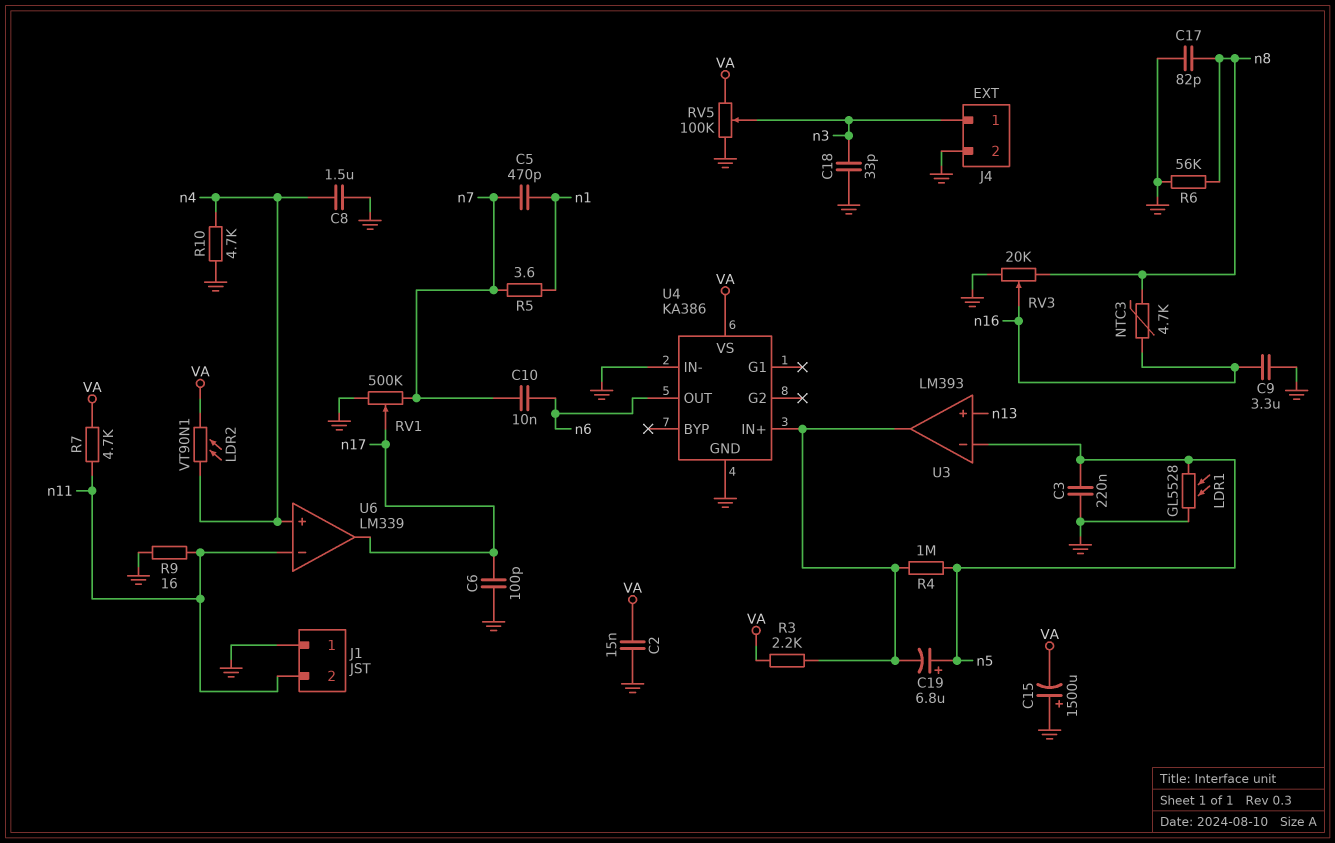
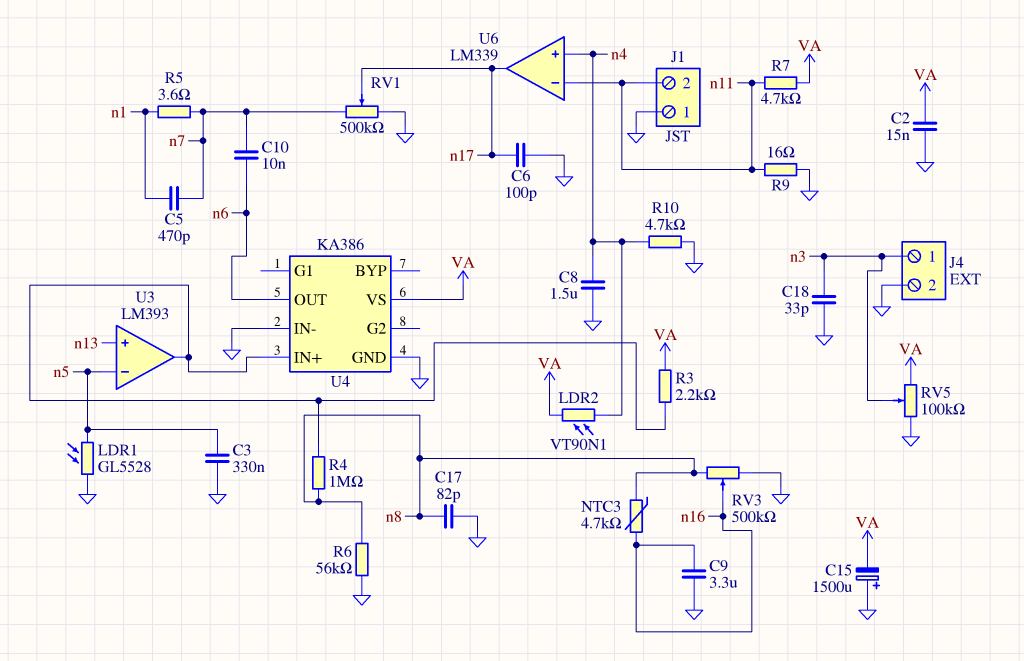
C3: 220nF (GND, n5) -> 330nF (GND, n5)
C19: 6.8uF (plus n5, minus U3/out) -> none
R4: 1M (U3/out, n5) -> 1M (U3/out, n8)
RV3: 20k (GND, n8, wiper n16) -> 500k (GND, n8, wiper n16)

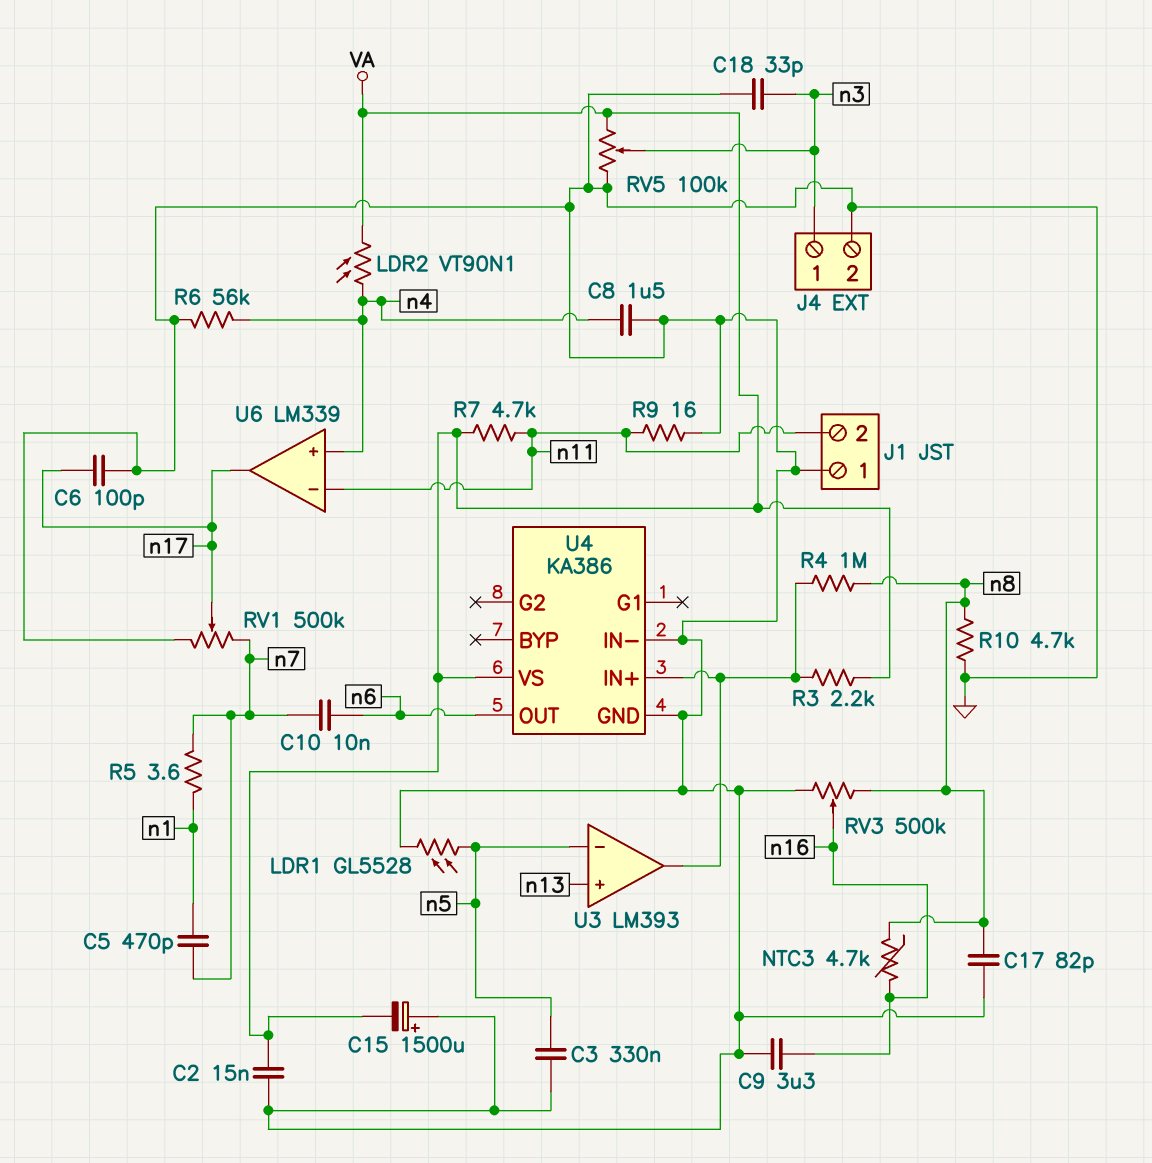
R6: 56k (GND, n8) -> 56k (GND, n4)
R10: 4.7k (GND, n4) -> 4.7k (GND, n8)

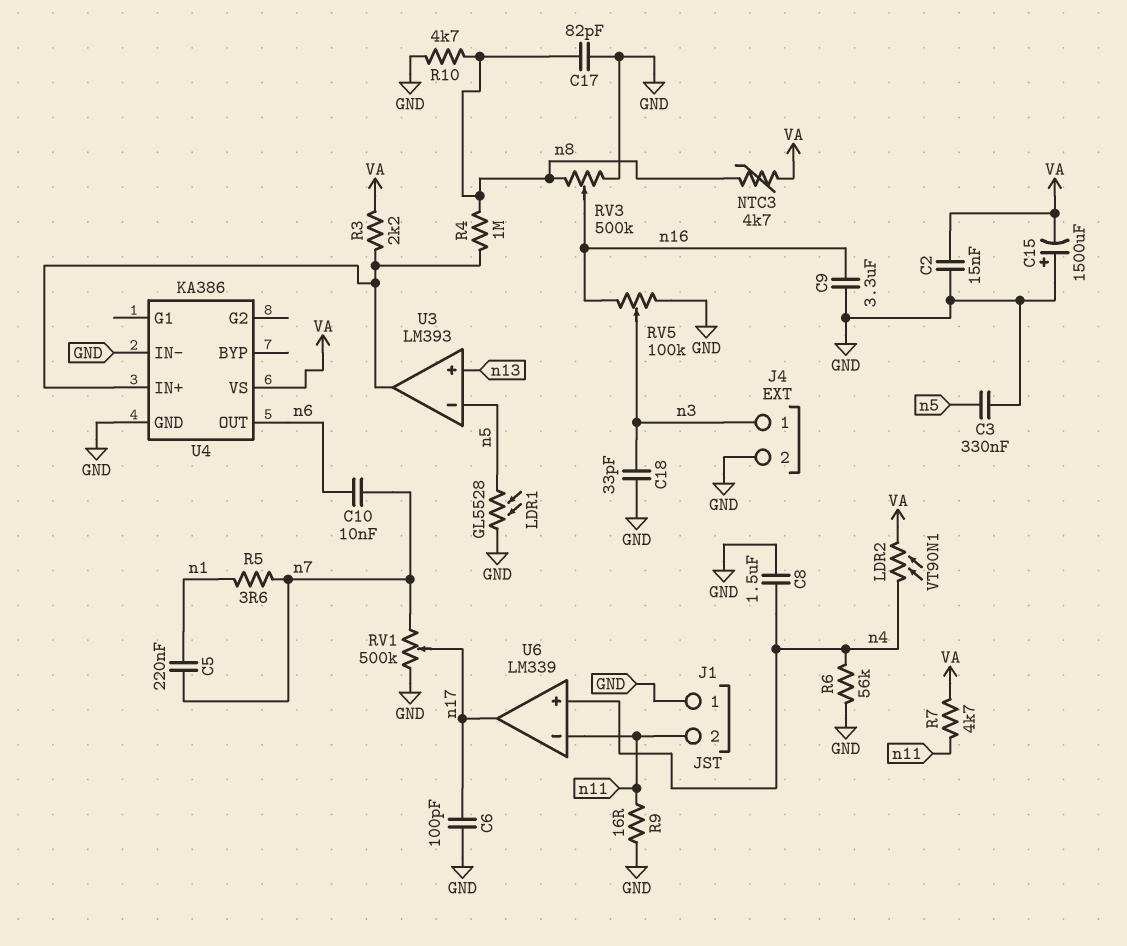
C5: 470pF (n1, n7) -> 220nF (n1, n7)
NTC3: 4.7k (n8, n16) -> 4.7k (VA, n8)
RV5: 100k (GND, VA, wiper n3) -> 100k (GND, n16, wiper n3)

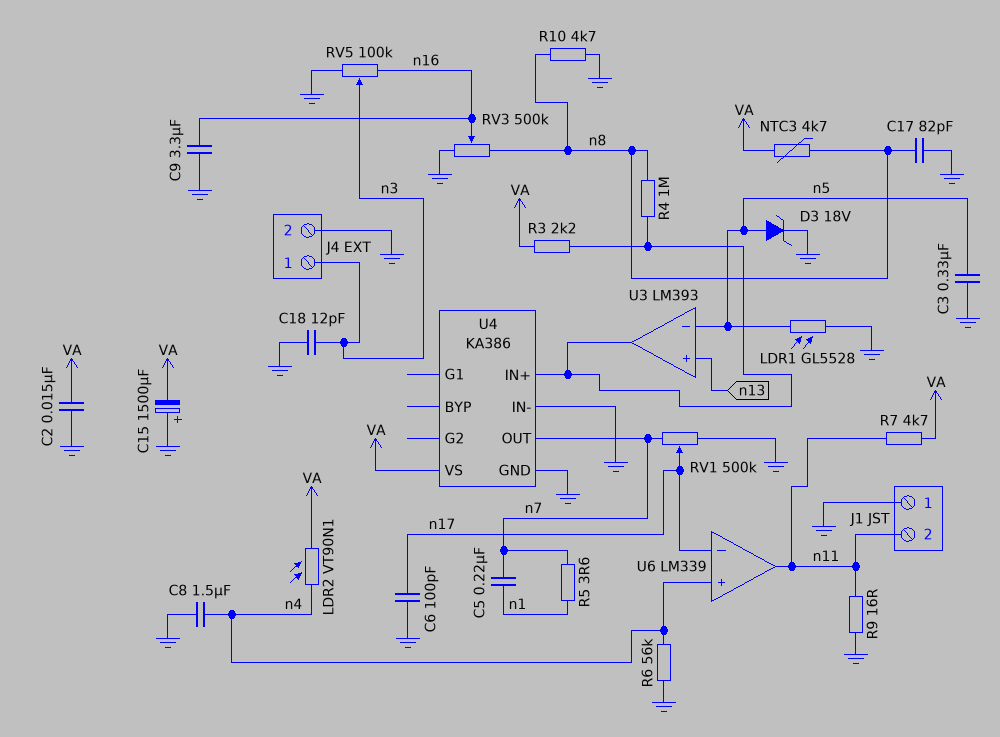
C10: 10nF (n6, n7) -> none
C18: 33pF (GND, n3) -> 12pF (GND, n3)
D3: none -> zener 18V (A n5, K GND)
U4 pin OUT: n6 -> n7
U6 pin in-: n11 -> n17
U6 pin out: n17 -> n11

